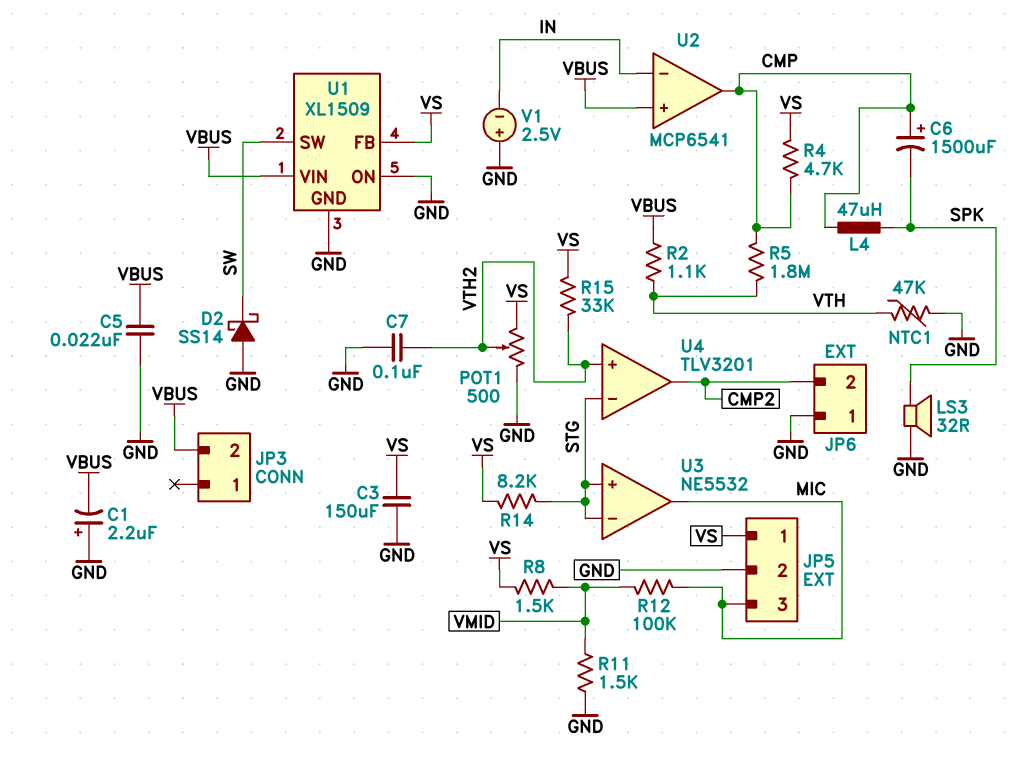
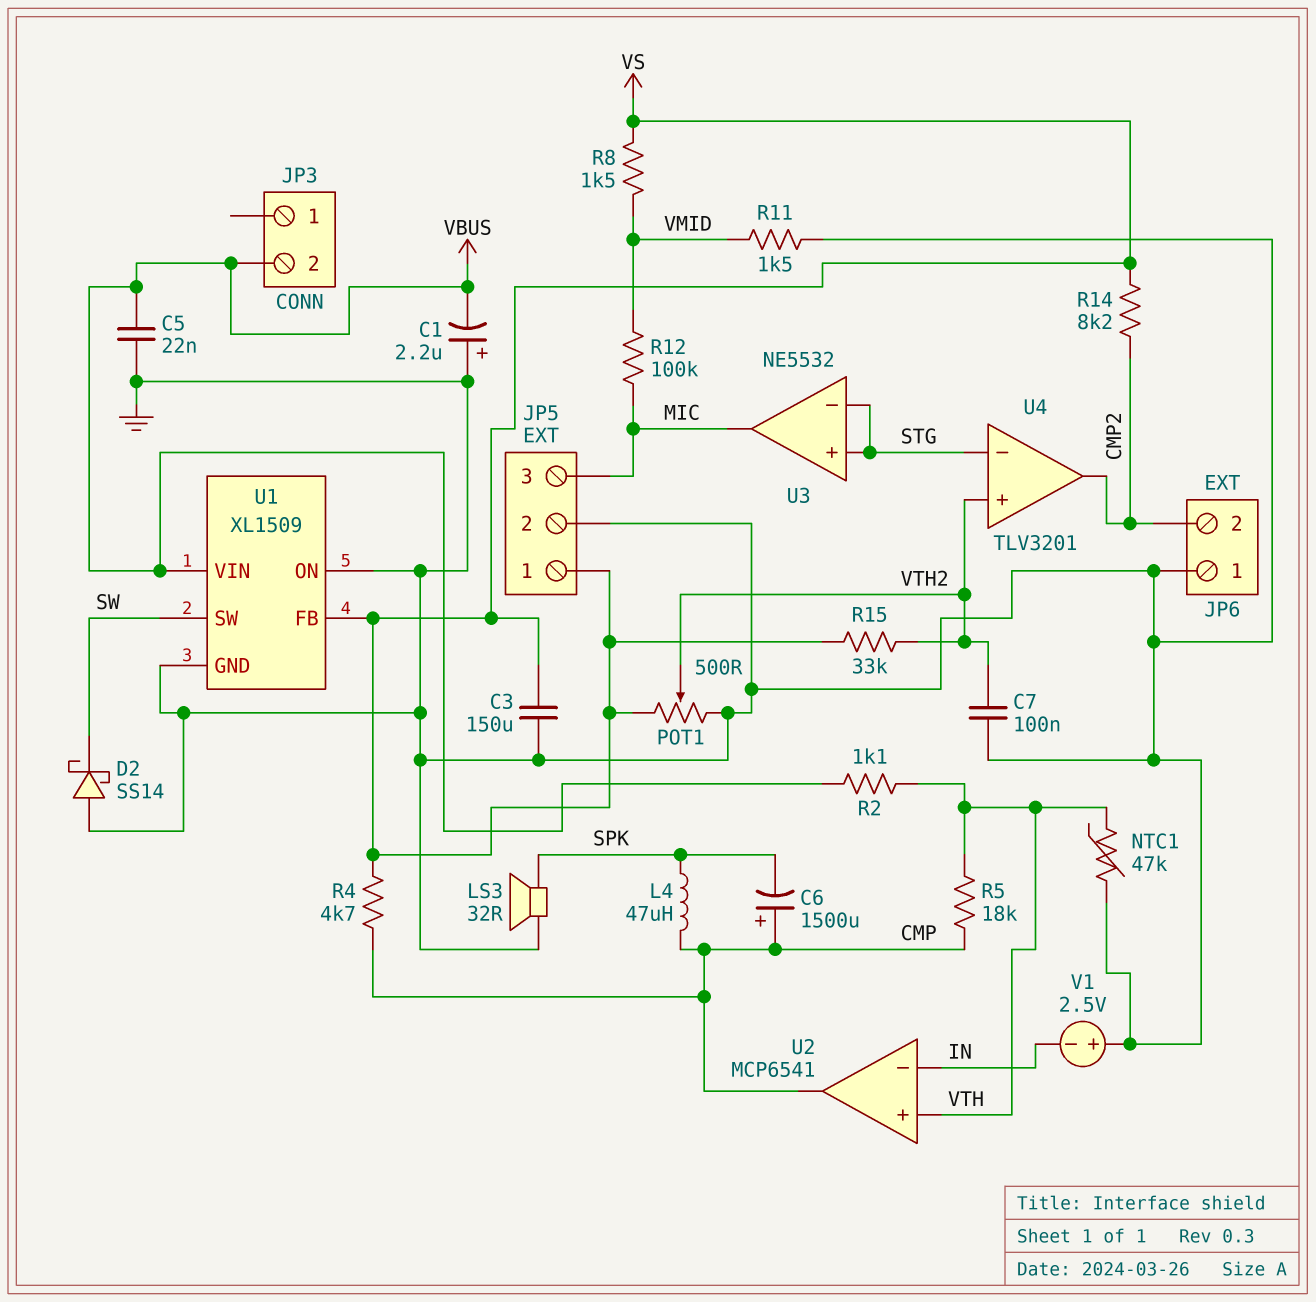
R5: 1.8M (CMP, VTH) -> 18k (CMP, VTH)
R14: 8.2k (STG, VS) -> 8.2k (CMP2, VS)
U2 pin in+: VBUS -> VTH

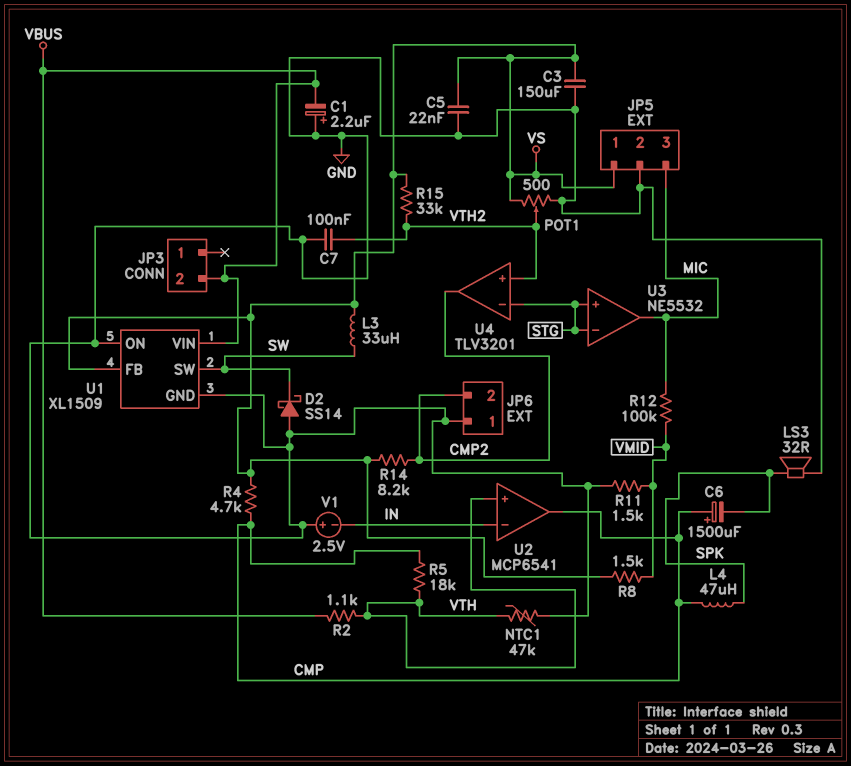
C5: 22nF (GND, VBUS) -> 22nF (GND, VS)
L3: none -> 33uH (SW, VS)

